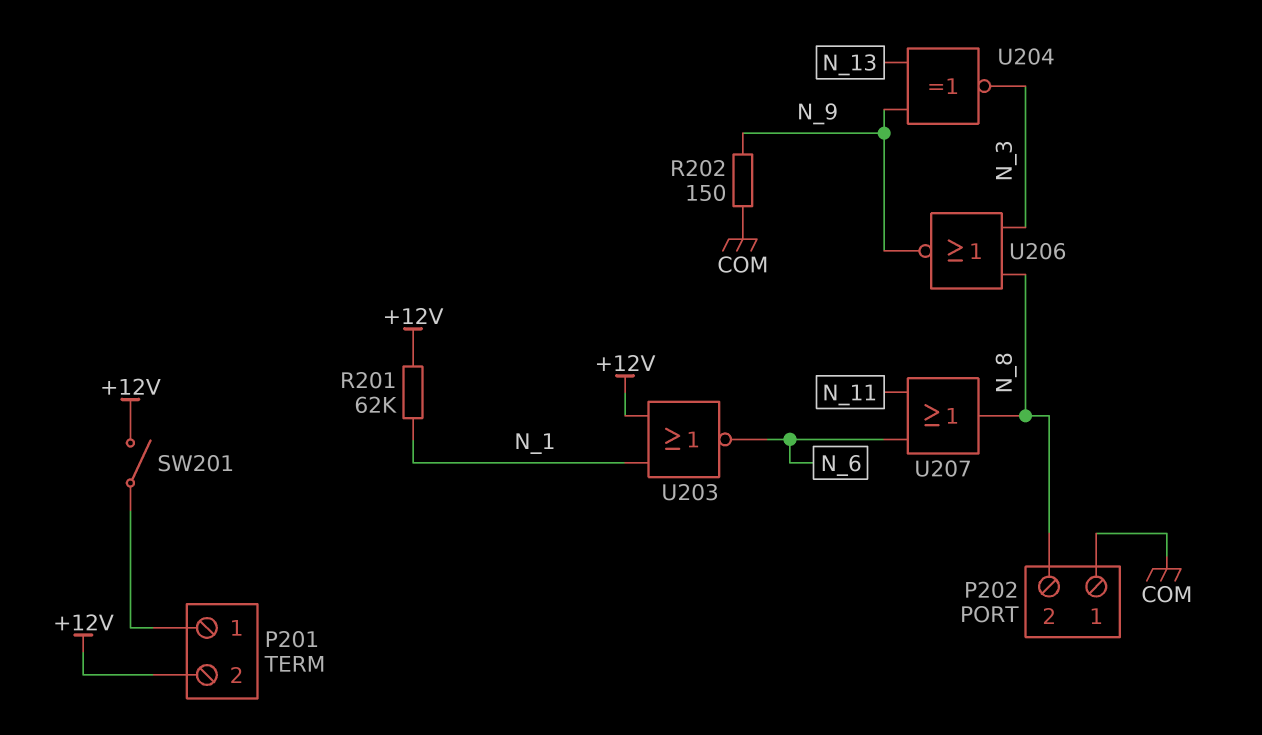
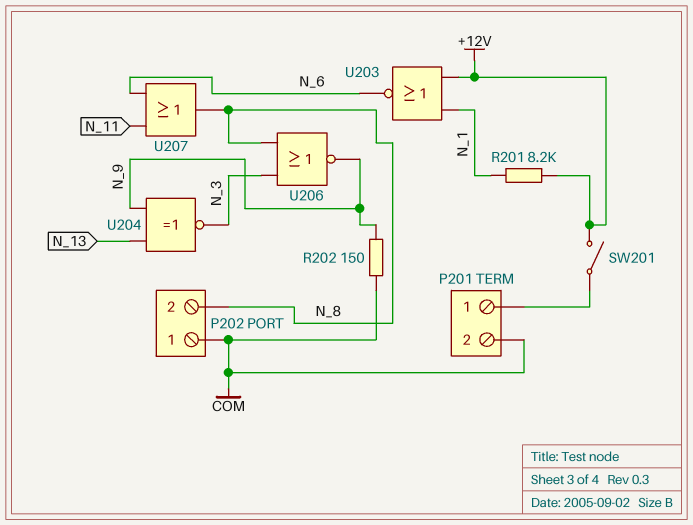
P201 pin 2: +12V -> COM
R201: 62k (+12V, N_1) -> 8.2k (+12V, N_1)

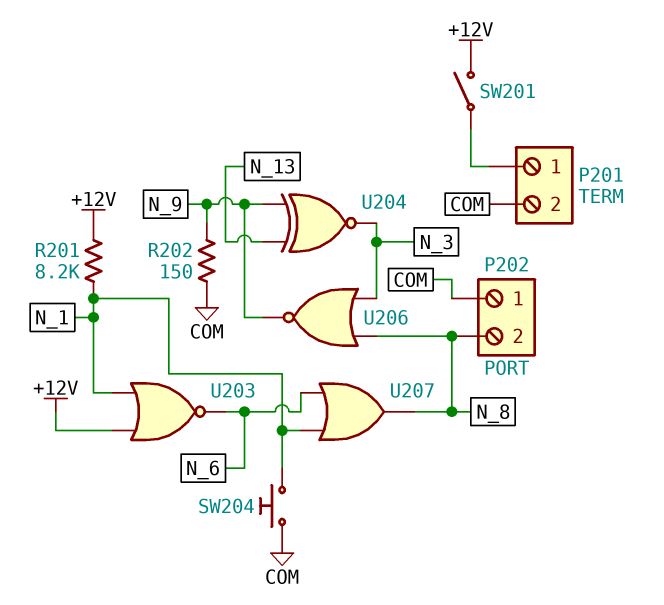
SW204: none -> button (COM, N_1)
U207: OR (in N_6, in N_11, out N_8) -> OR (in N_1, in N_6, out N_8)

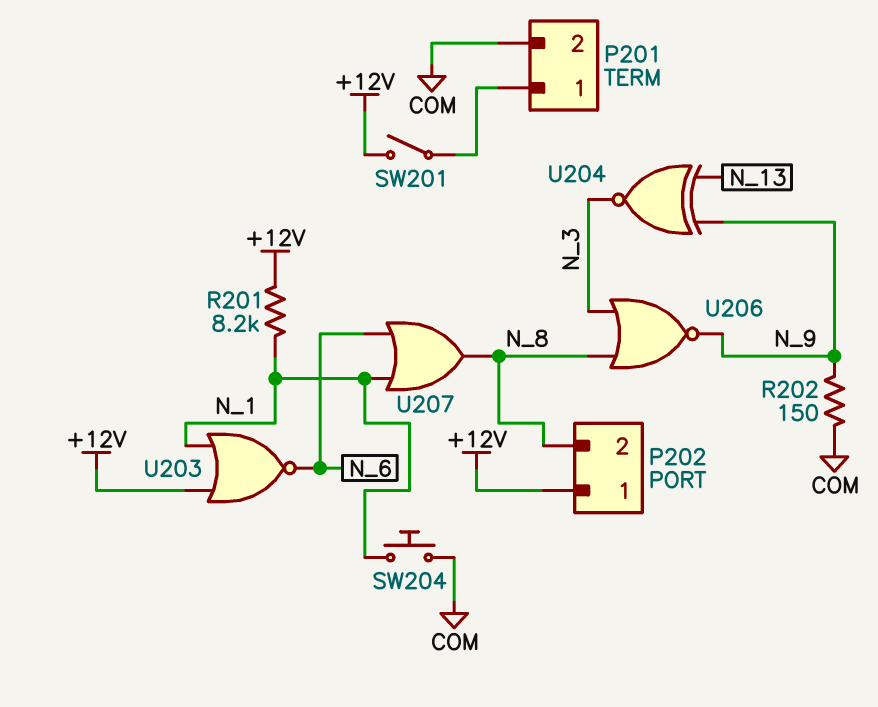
P202 pin 1: COM -> +12V

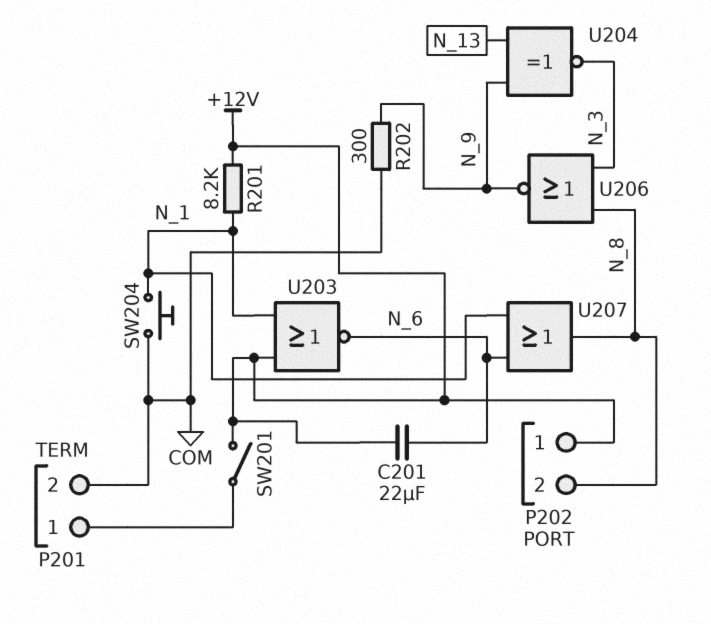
C201: none -> 22uF (+12V, N_6)
R202: 150 (COM, N_9) -> 300 (COM, N_9)

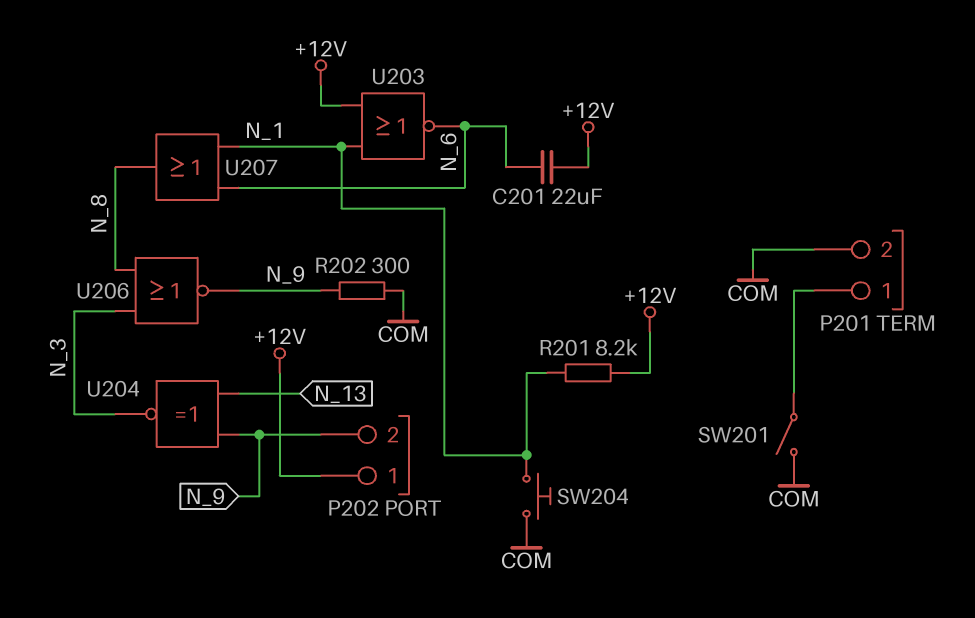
P202 pin 2: N_8 -> N_9
SW201: switch (+12V, P201/1) -> switch (COM, P201/1)

